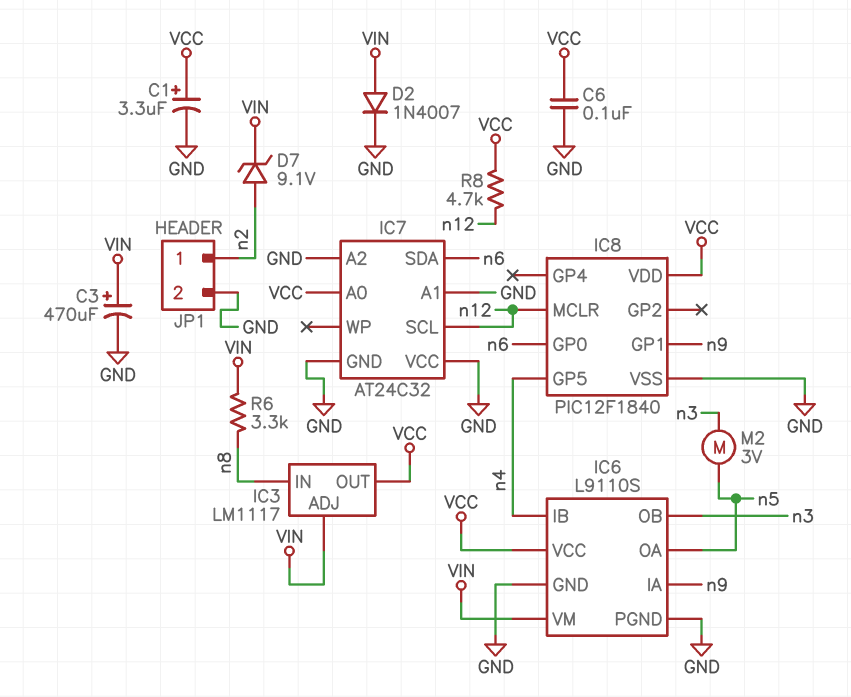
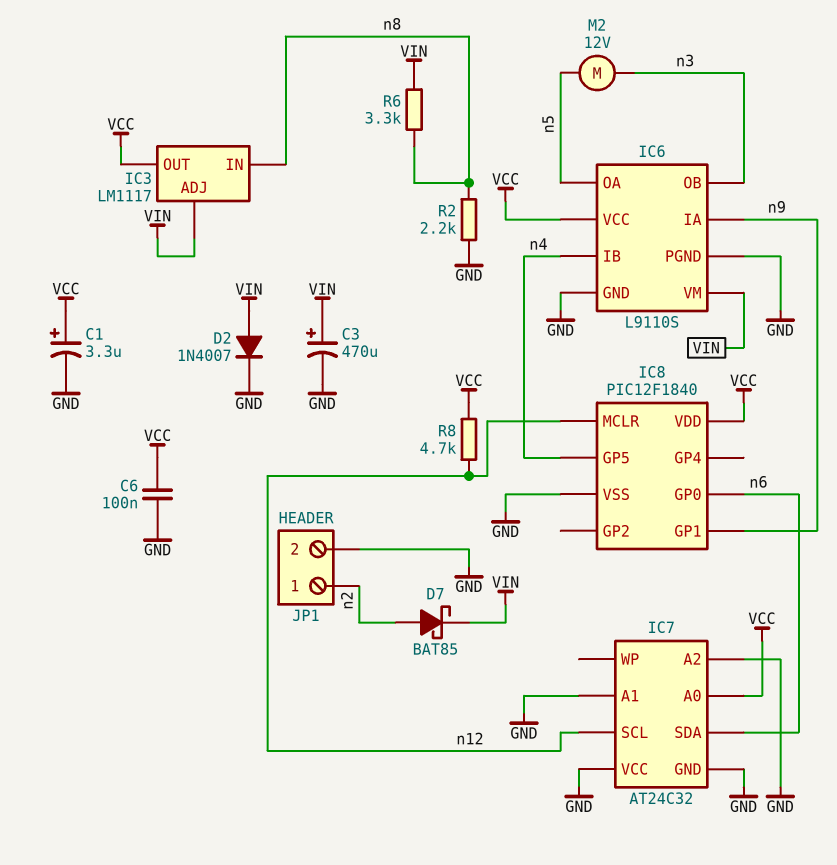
D7: zener 9.1V (A n2, K VIN) -> schottky BAT85 (A n2, K VIN)
M2: motor 3V (n3, n5) -> motor 12V (n3, n5)
R2: none -> 2.2k (GND, n8)

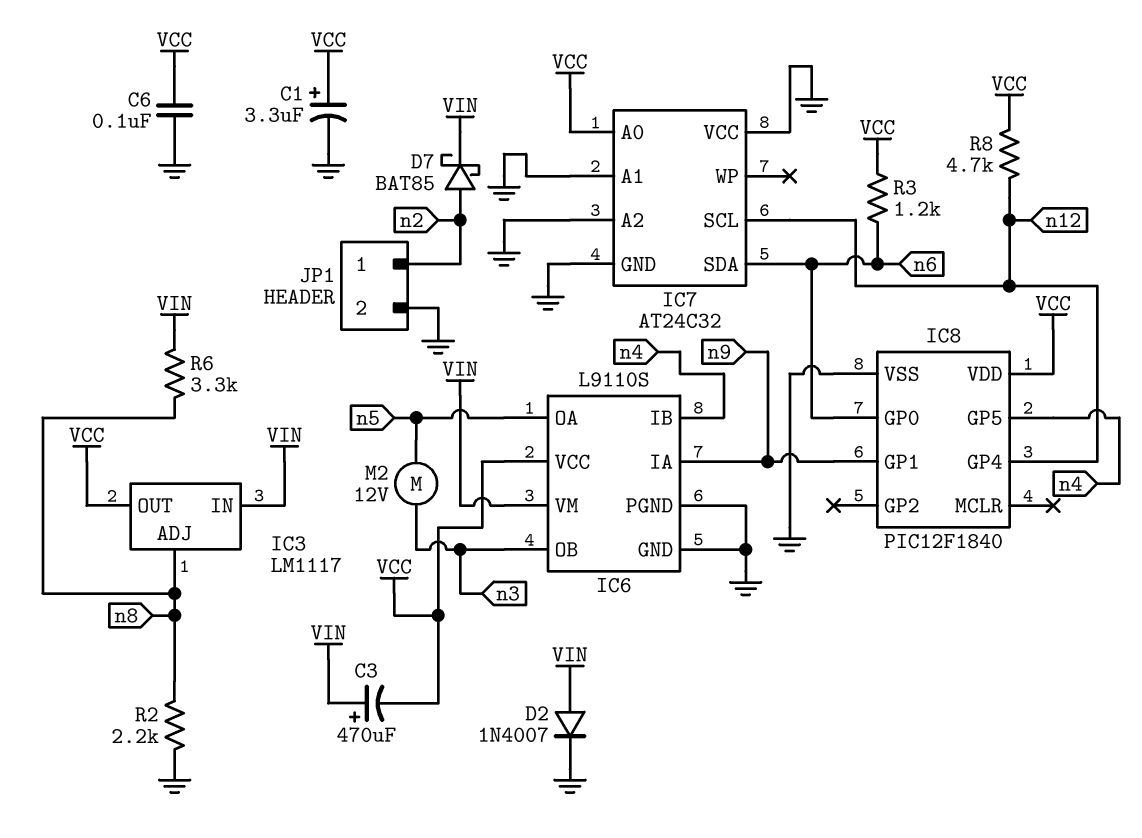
C3: 470uF (plus VIN, minus GND) -> 470uF (plus VIN, minus VCC)
IC3 pin ADJ: VIN -> n8
IC3 pin IN: n8 -> VIN
IC8 pin GP4: none -> n12
IC8 pin MCLR: n12 -> none
R3: none -> 1.2k (VCC, n6)

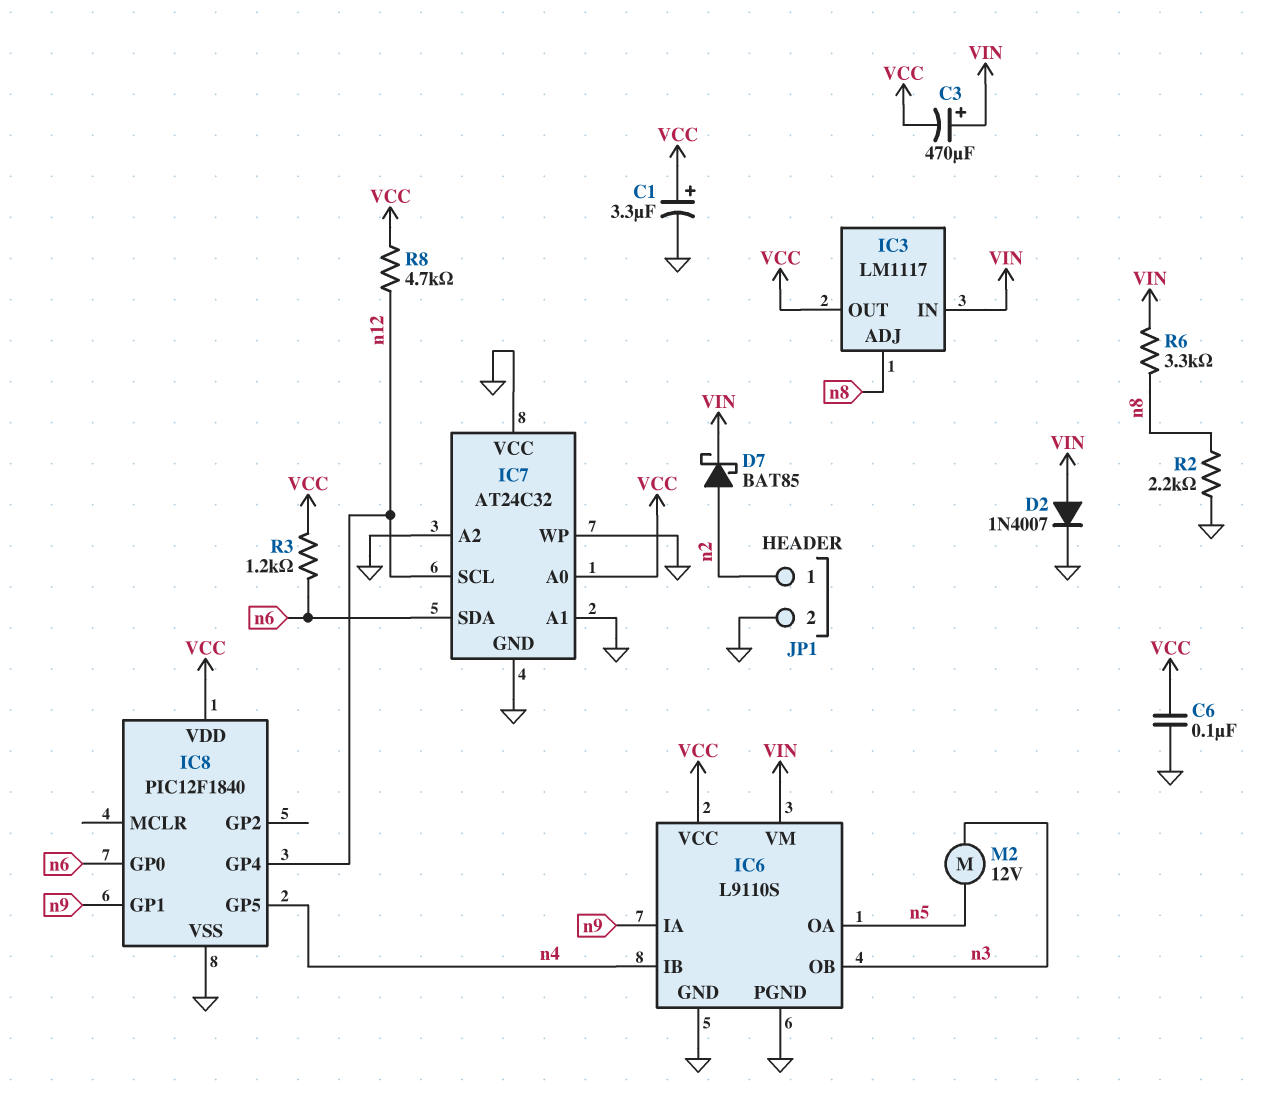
IC7 pin WP: none -> GND

